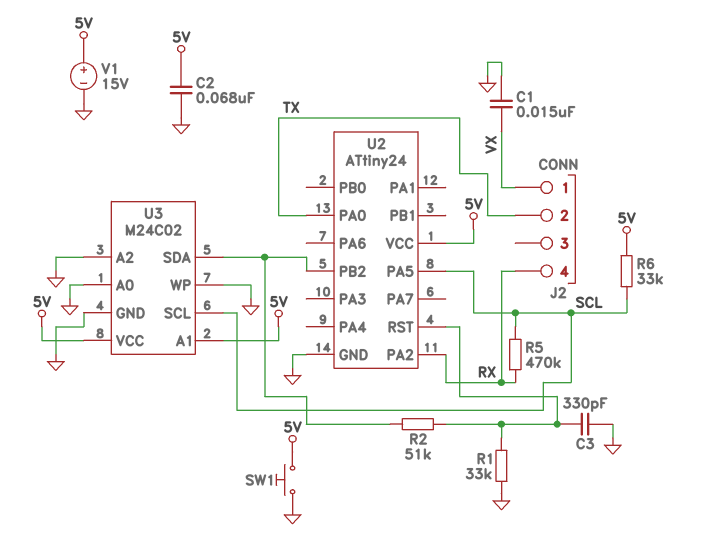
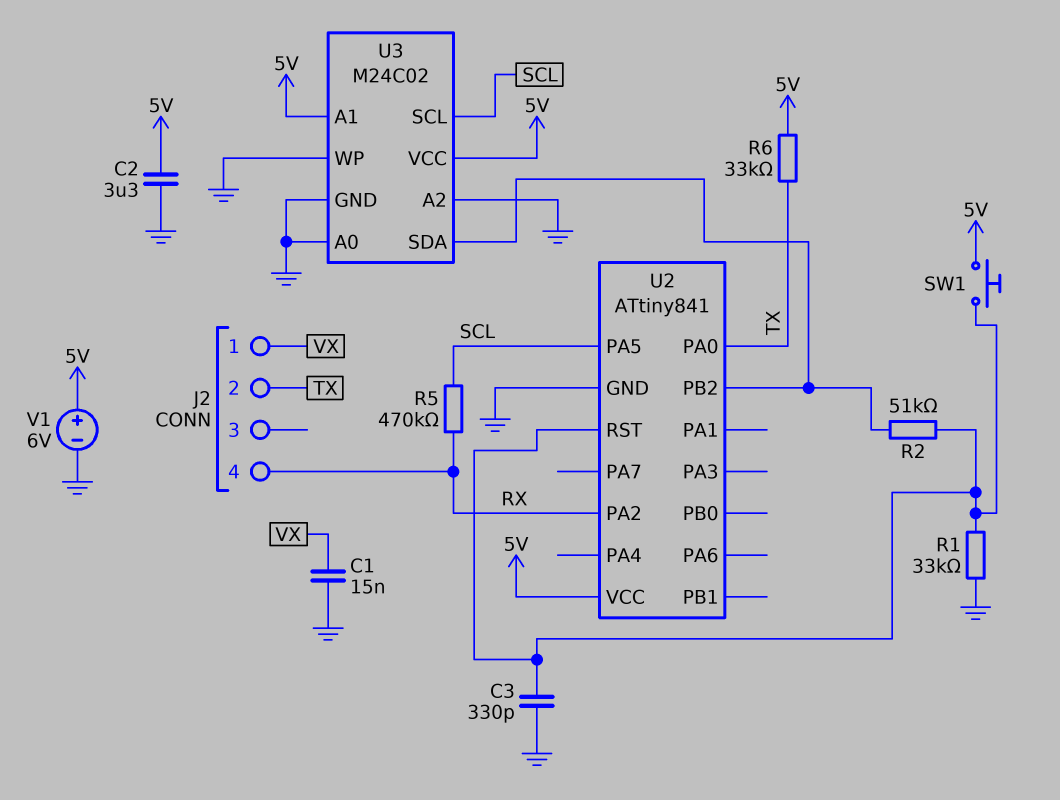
C2: 68nF (5V, GND) -> 3.3uF (5V, GND)
R6: 33k (5V, SCL) -> 33k (5V, TX)
SW1: button (5V, GND) -> button (5V, U2/RST)
U2: ATtiny24 -> ATtiny841
V1: 15V (plus 5V, minus GND) -> 6V (plus 5V, minus GND)

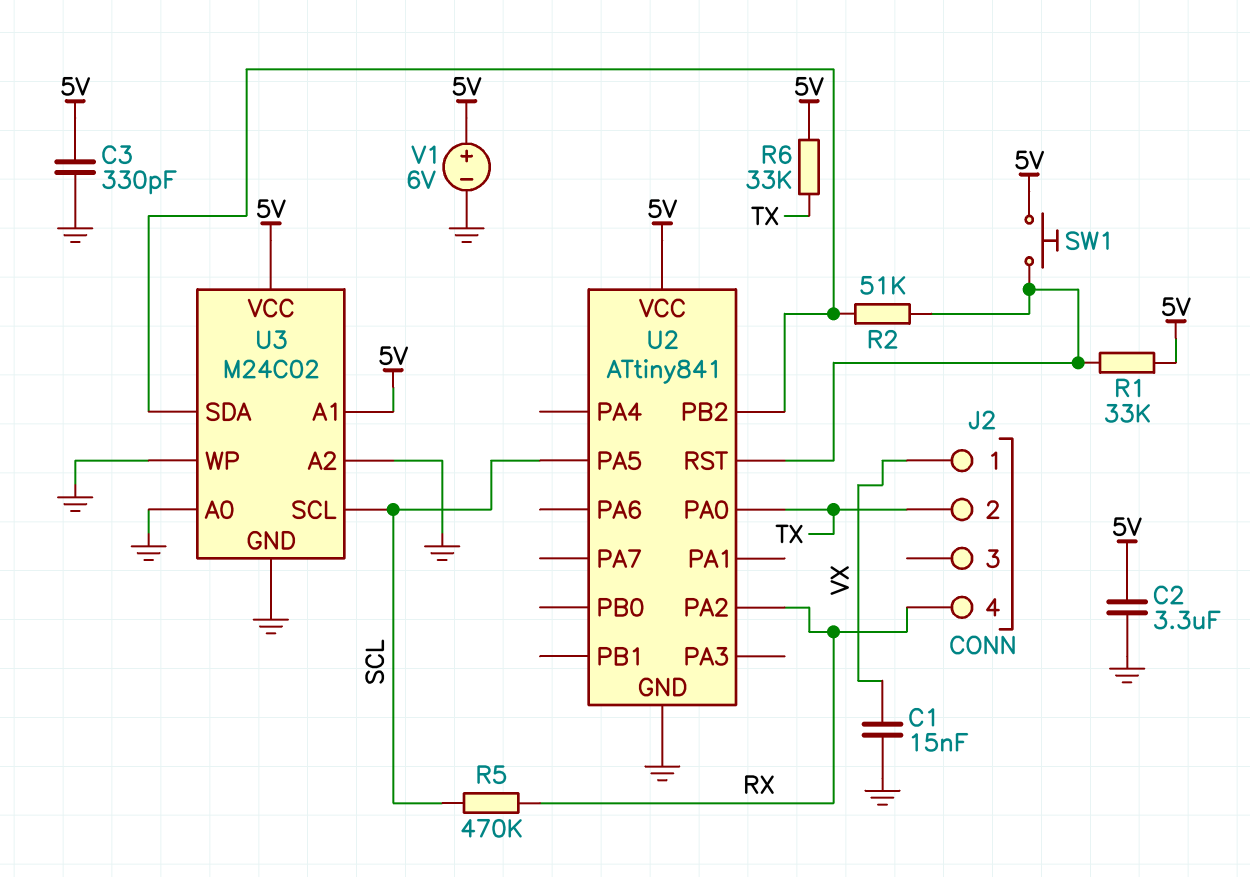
C3: 330pF (GND, U2/RST) -> 330pF (5V, GND)
R1: 33k (GND, U2/RST) -> 33k (5V, U2/RST)

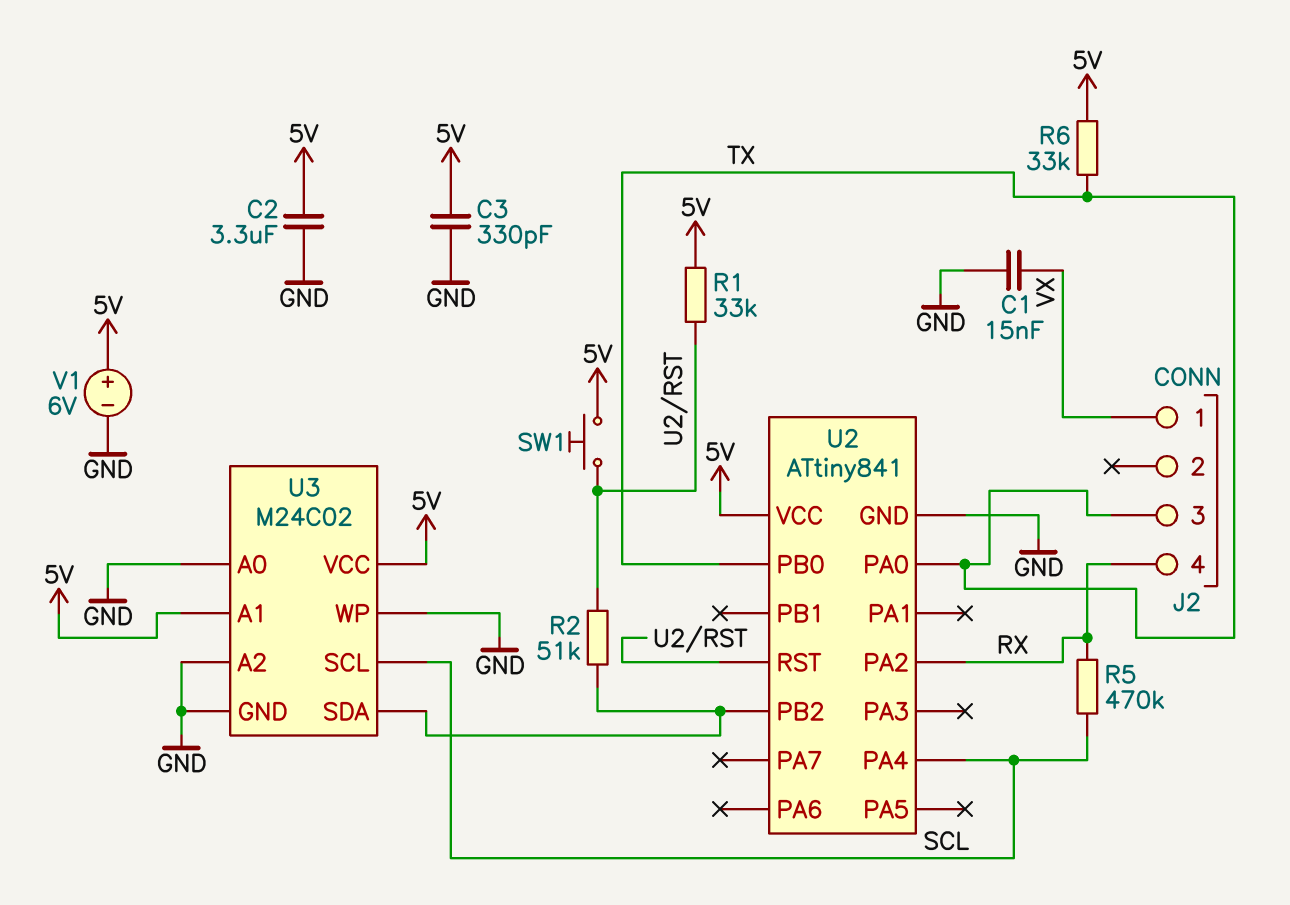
J2 pin 2: TX -> none
J2 pin 3: none -> TX
U2 pin PA4: none -> SCL
U2 pin PA5: SCL -> none
U2 pin PB0: none -> TX

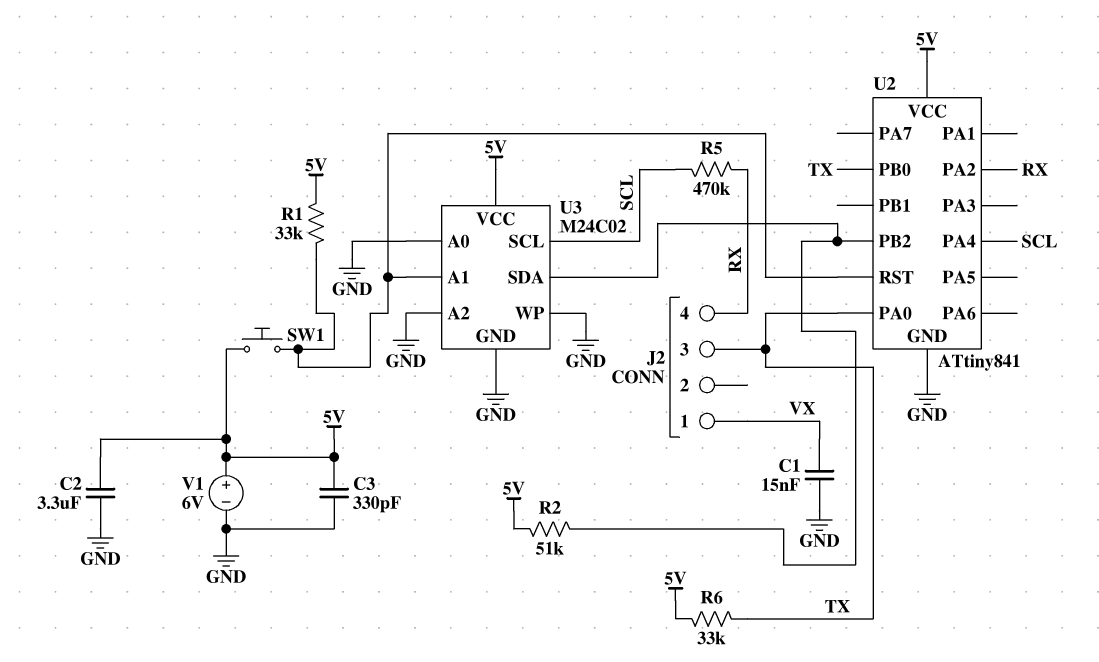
R2: 51k (U2/PB2, U2/RST) -> 51k (5V, U2/PB2)
U3 pin A1: 5V -> U2/RST

